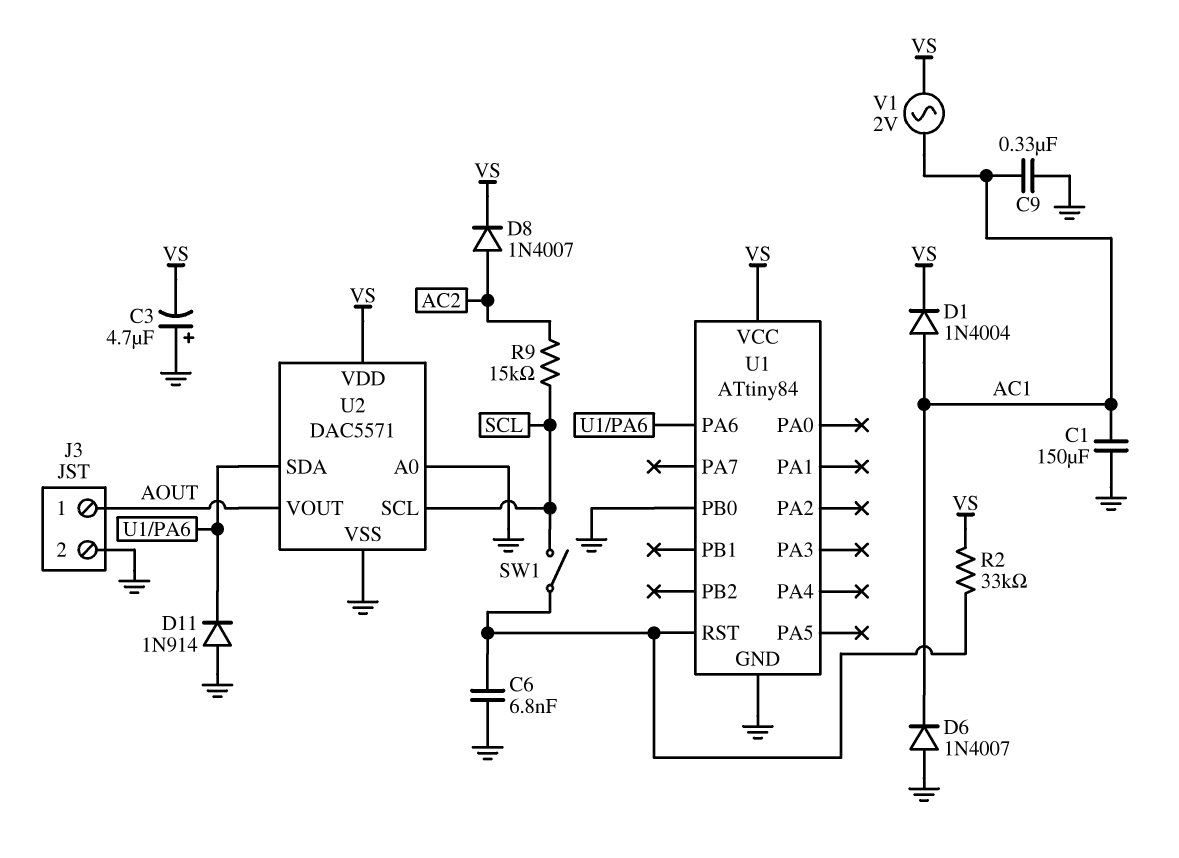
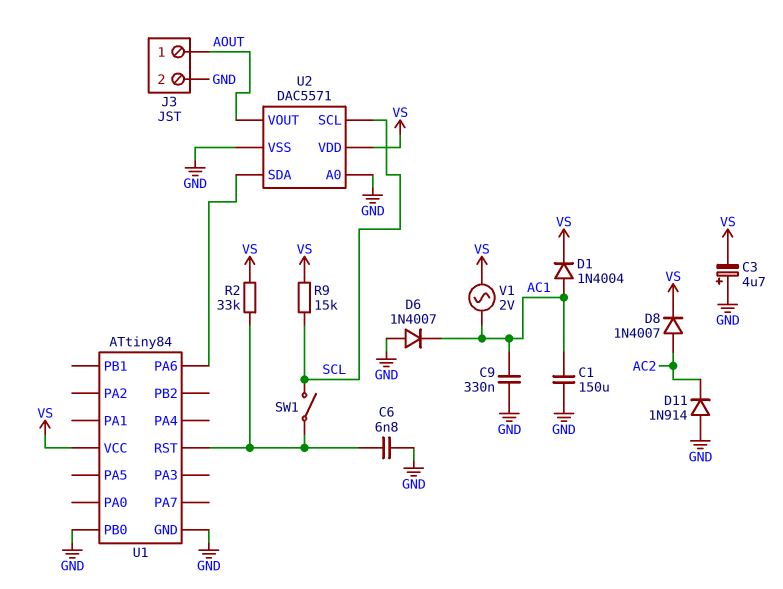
D11: diode 1N914 (A GND, K U1/PA6) -> diode 1N914 (A GND, K AC2)
R9: 15k (AC2, SCL) -> 15k (SCL, VS)

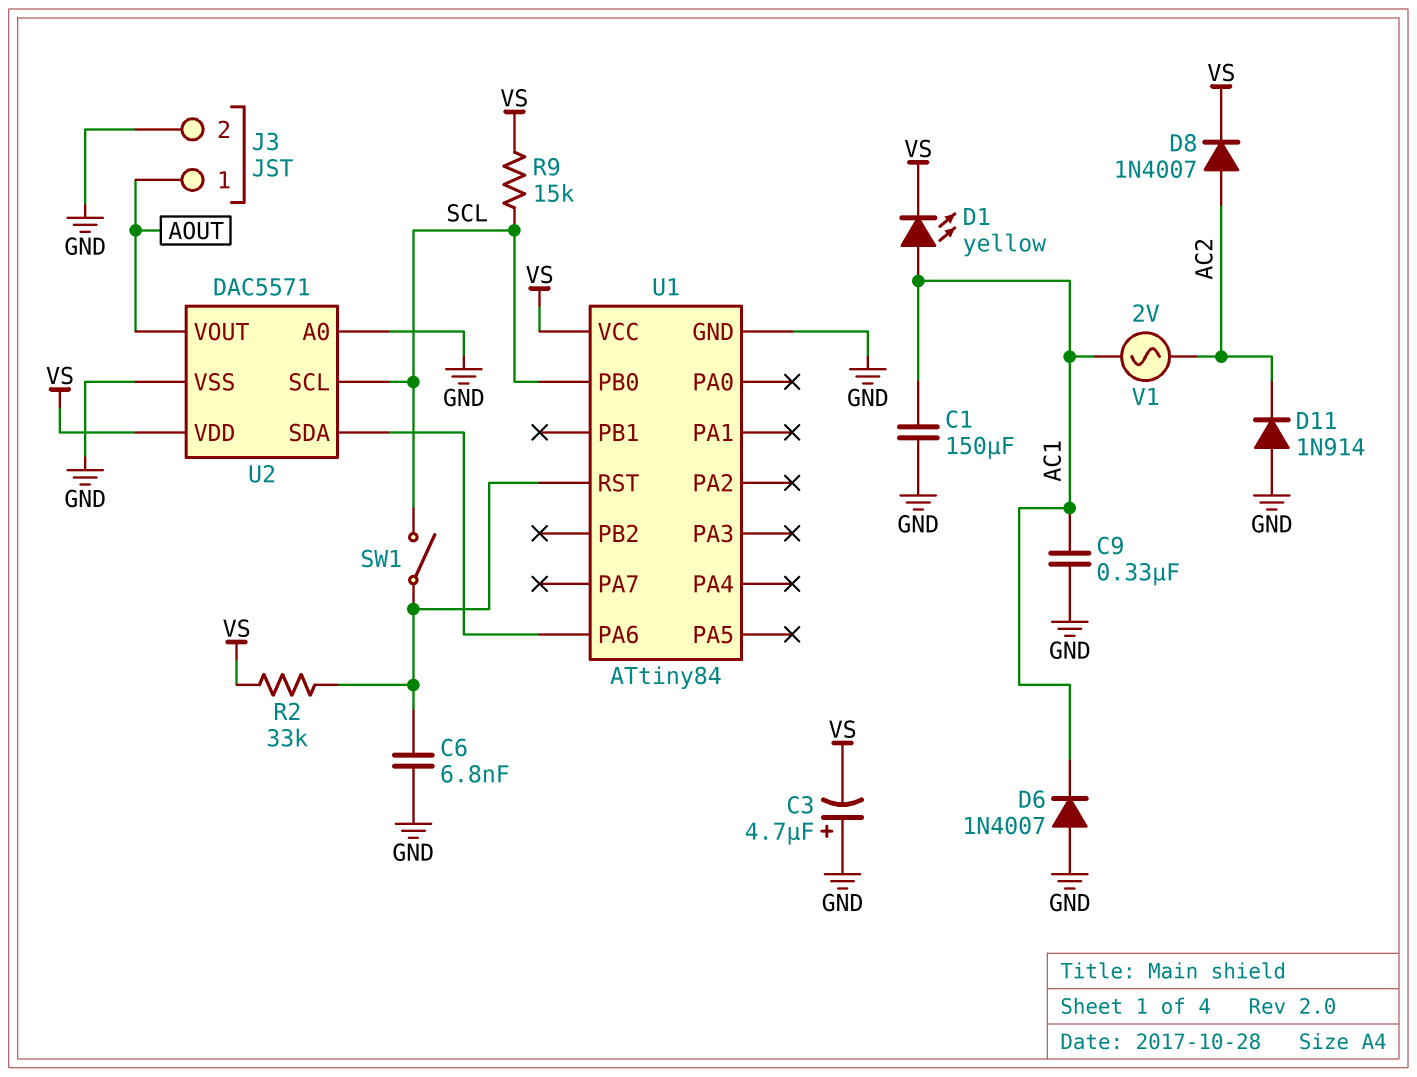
D1: diode 1N4004 (A AC1, K VS) -> LED yellow (A AC1, K VS)
U1 pin PB0: GND -> SCL
V1: AC 2V (AC1, VS) -> AC 2V (AC1, AC2)

